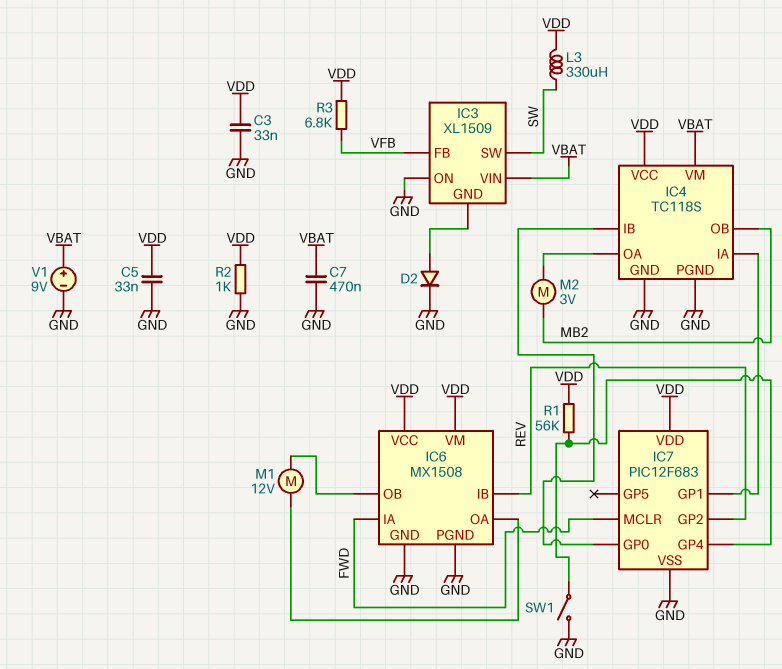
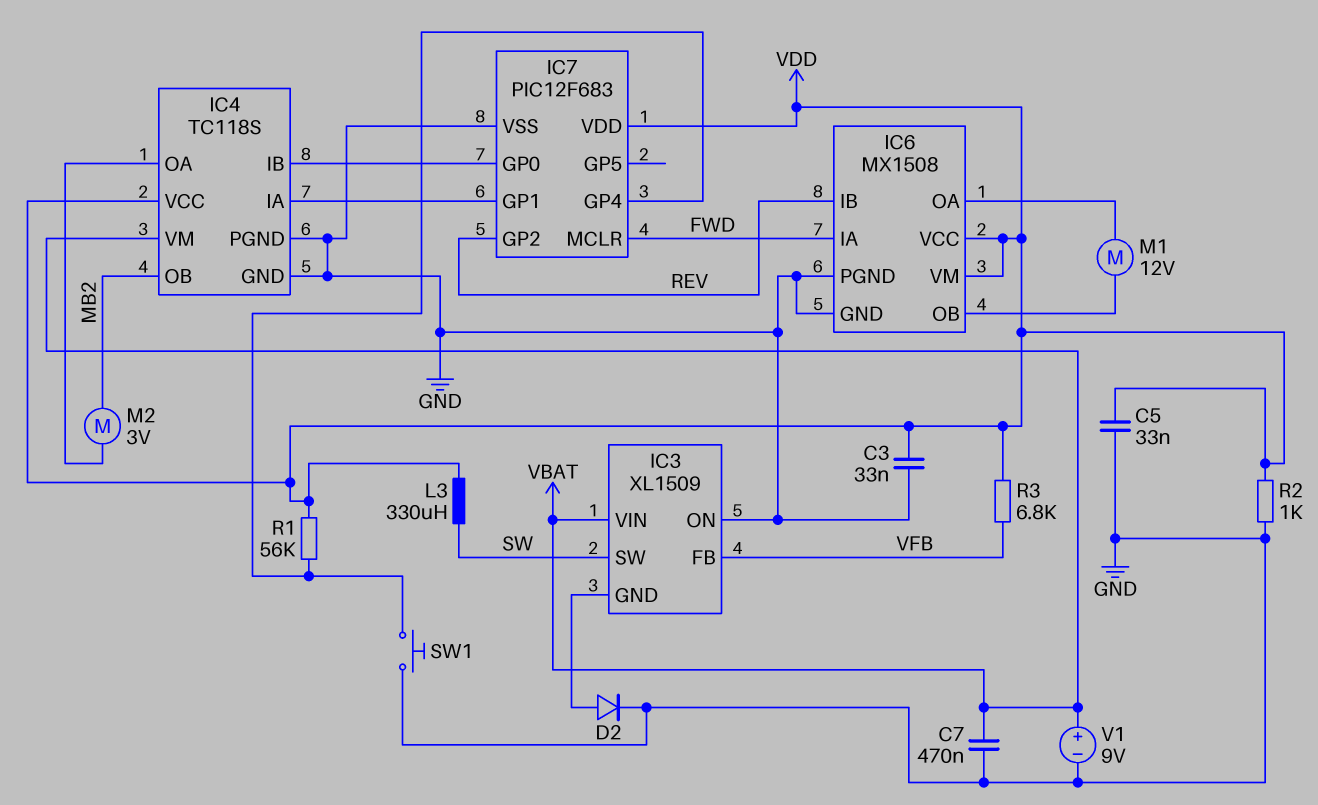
SW1: switch (GND, IC7/GP4) -> button (GND, IC7/GP4)

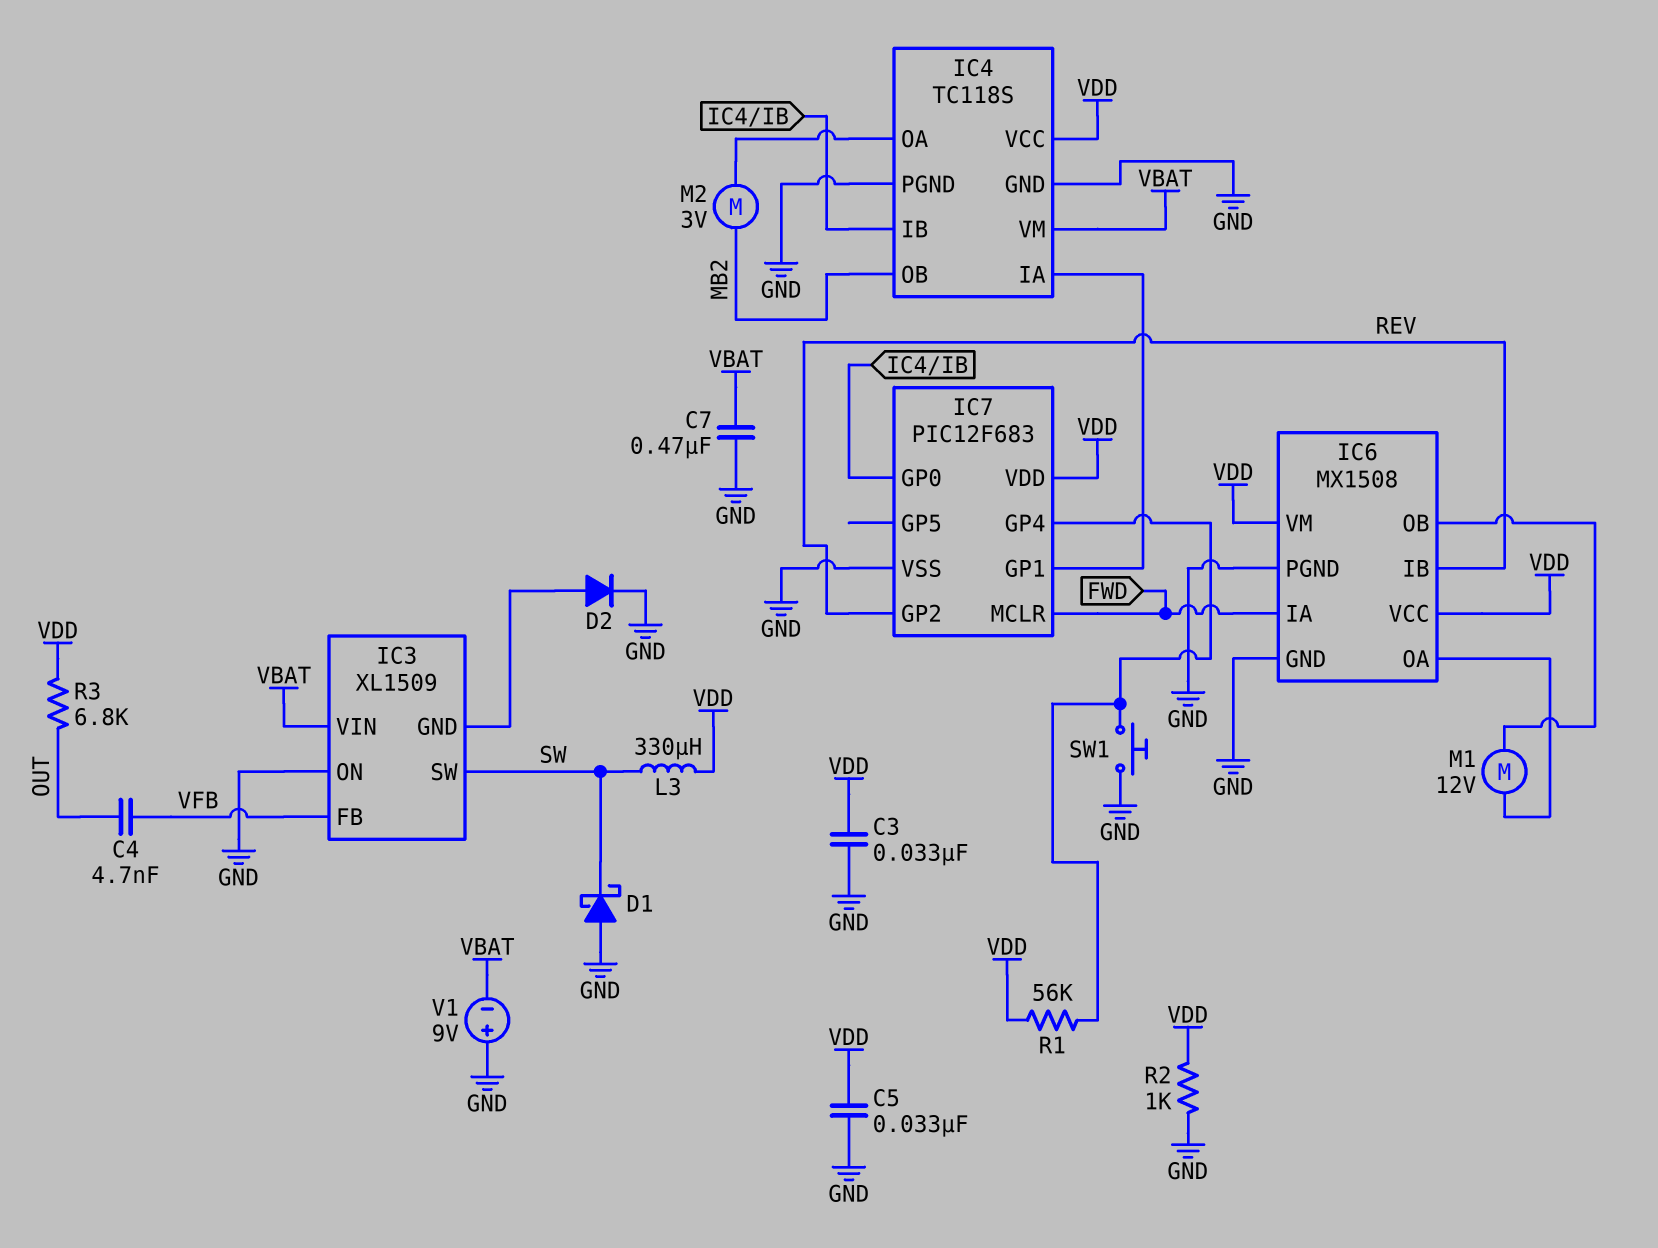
C4: none -> 4.7nF (OUT, VFB)
D1: none -> schottky (A GND, K SW)
R3: 6.8k (VDD, VFB) -> 6.8k (OUT, VDD)
V1: 9V (plus VBAT, minus GND) -> 9V (plus GND, minus VBAT)

